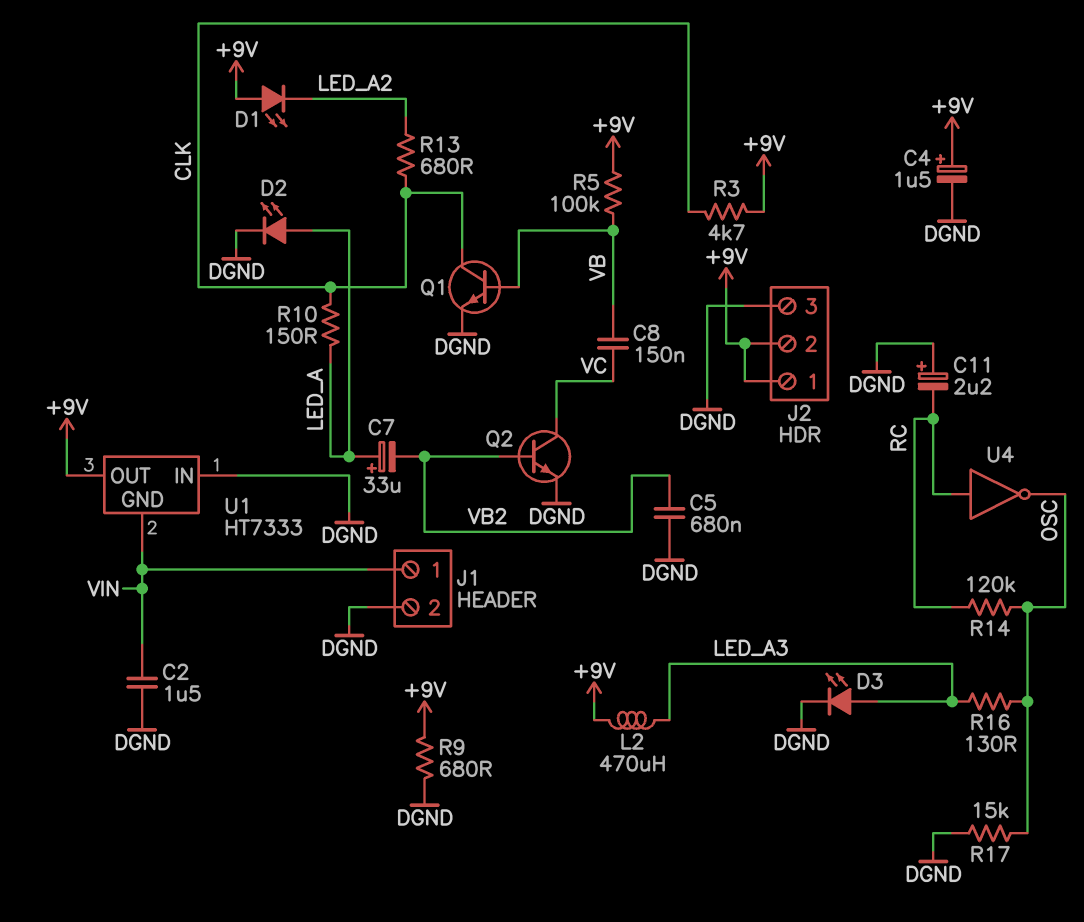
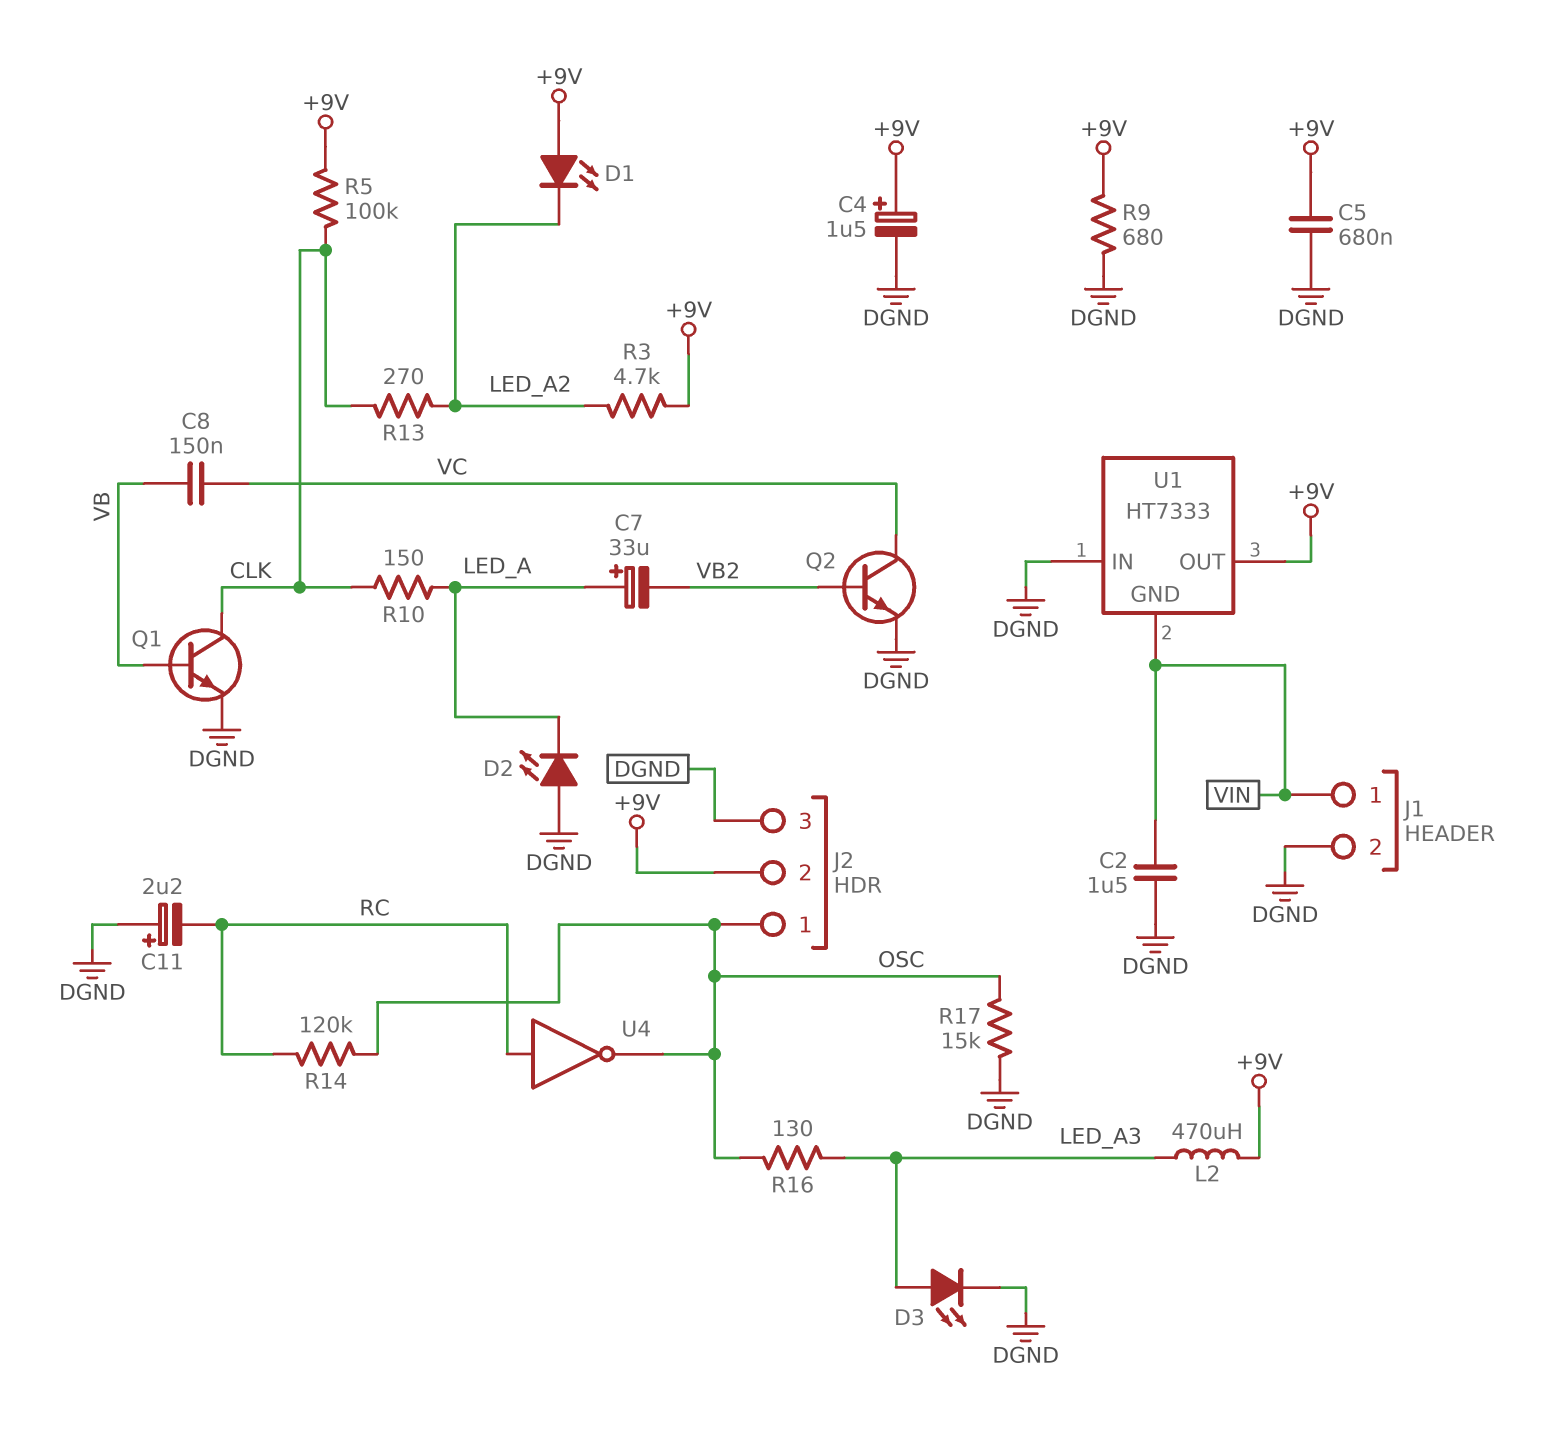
C5: 680nF (DGND, VB2) -> 680nF (+9V, DGND)
D2: LED (A LED_A, K DGND) -> LED (A DGND, K LED_A)
J2 pin 1: +9V -> OSC
R3: 4.7k (+9V, CLK) -> 4.7k (+9V, LED_A2)
R5: 100k (+9V, VB) -> 100k (+9V, CLK)
R13: 680 (CLK, LED_A2) -> 270 (CLK, LED_A2)

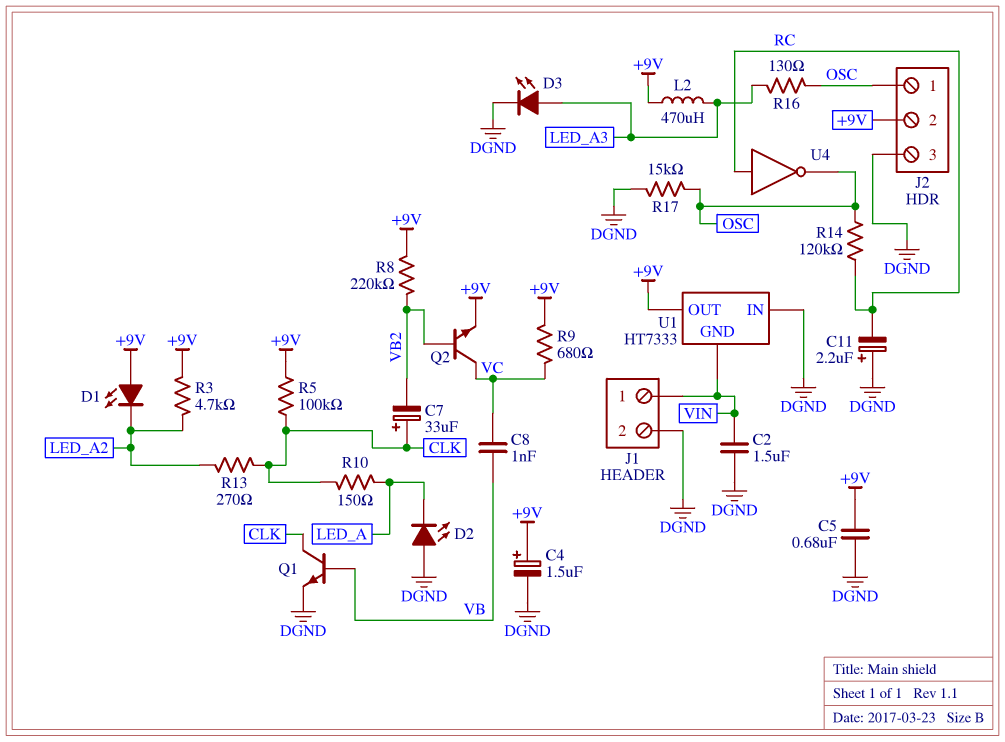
C7: 33uF (plus LED_A, minus VB2) -> 33uF (plus CLK, minus VB2)
C8: 150nF (VB, VC) -> 1nF (VB, VC)
Q2: NPN (B VB2, C VC, E DGND) -> NPN (B VB2, C VC, E +9V)
R8: none -> 220k (+9V, VB2)
R9: 680 (+9V, DGND) -> 680 (+9V, VC)

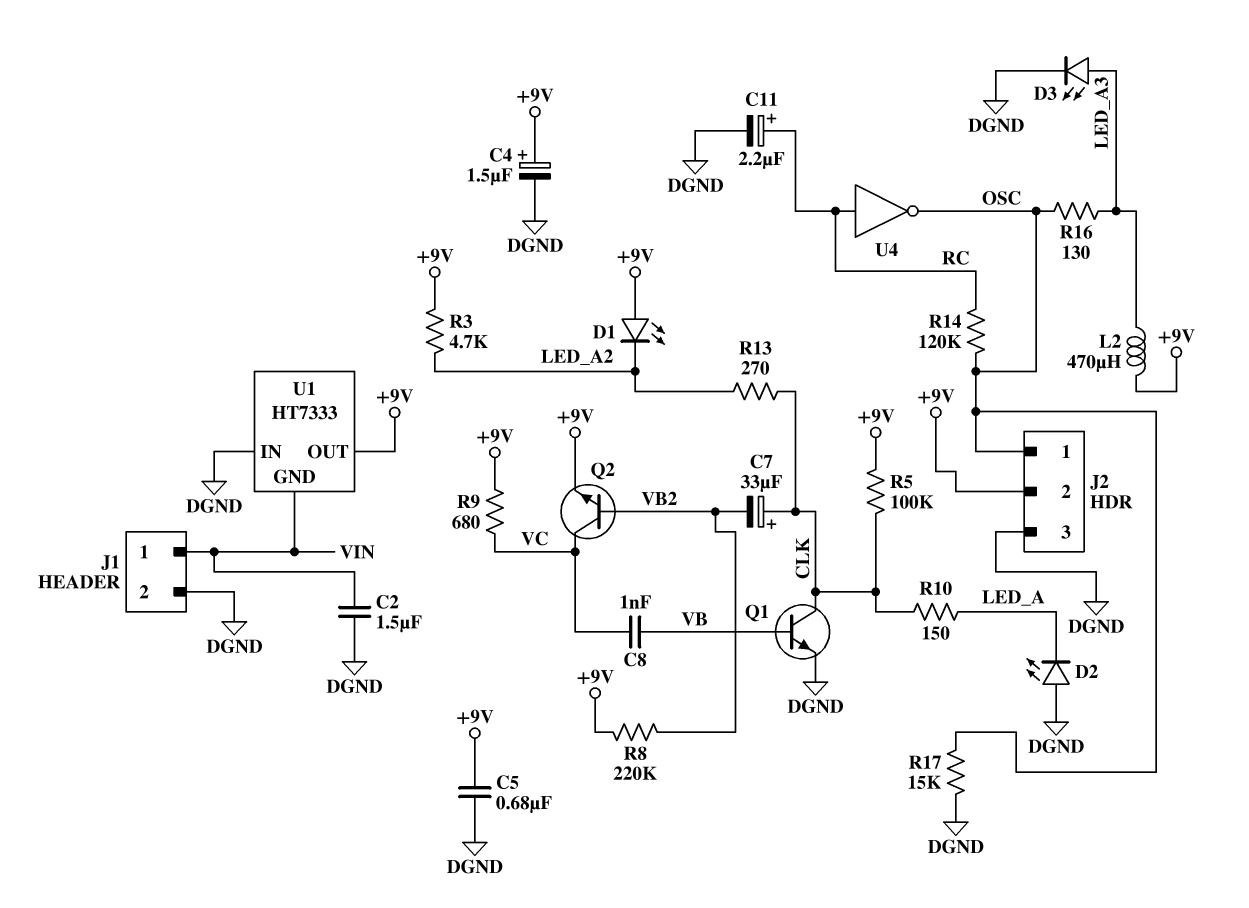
C11: 2.2uF (plus DGND, minus RC) -> 2.2uF (plus RC, minus DGND)

